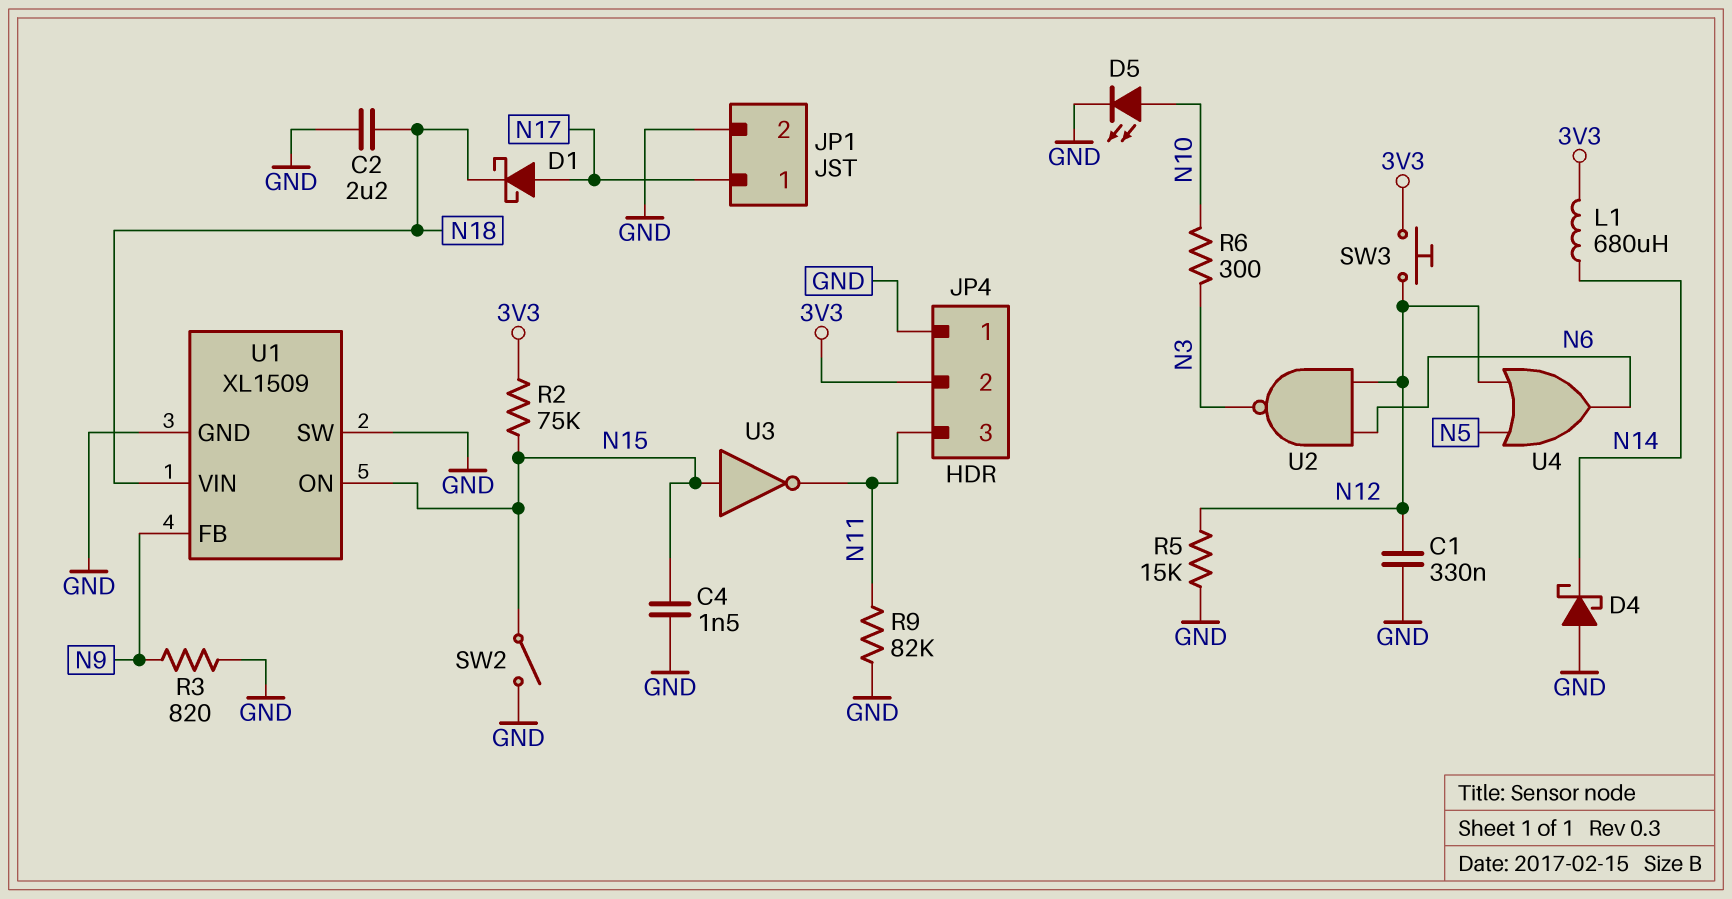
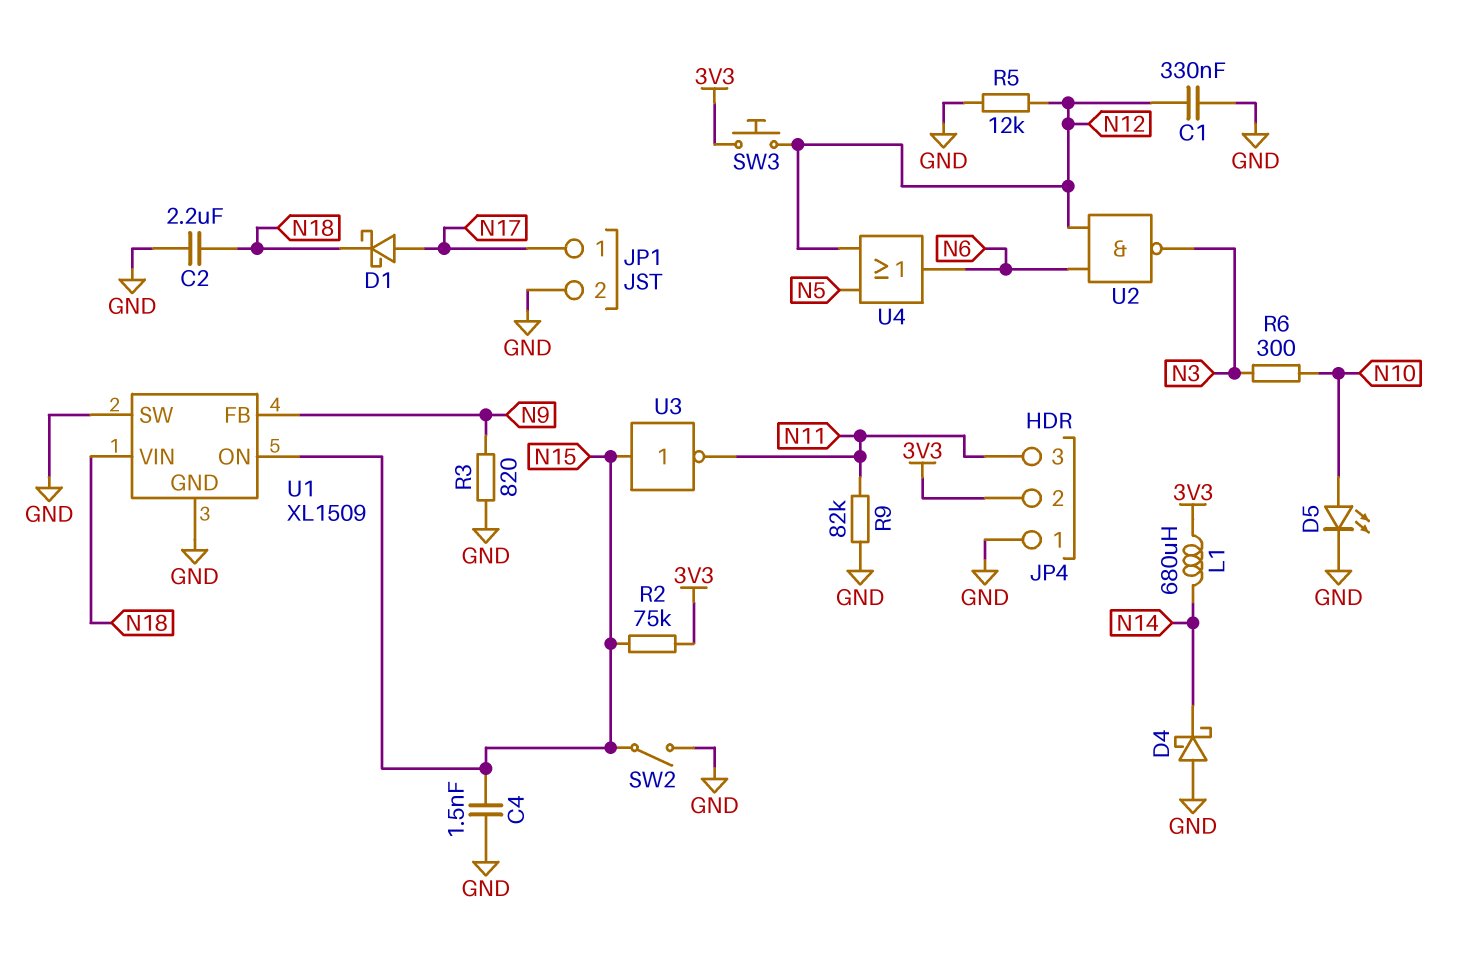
R5: 15k (GND, N12) -> 12k (GND, N12)

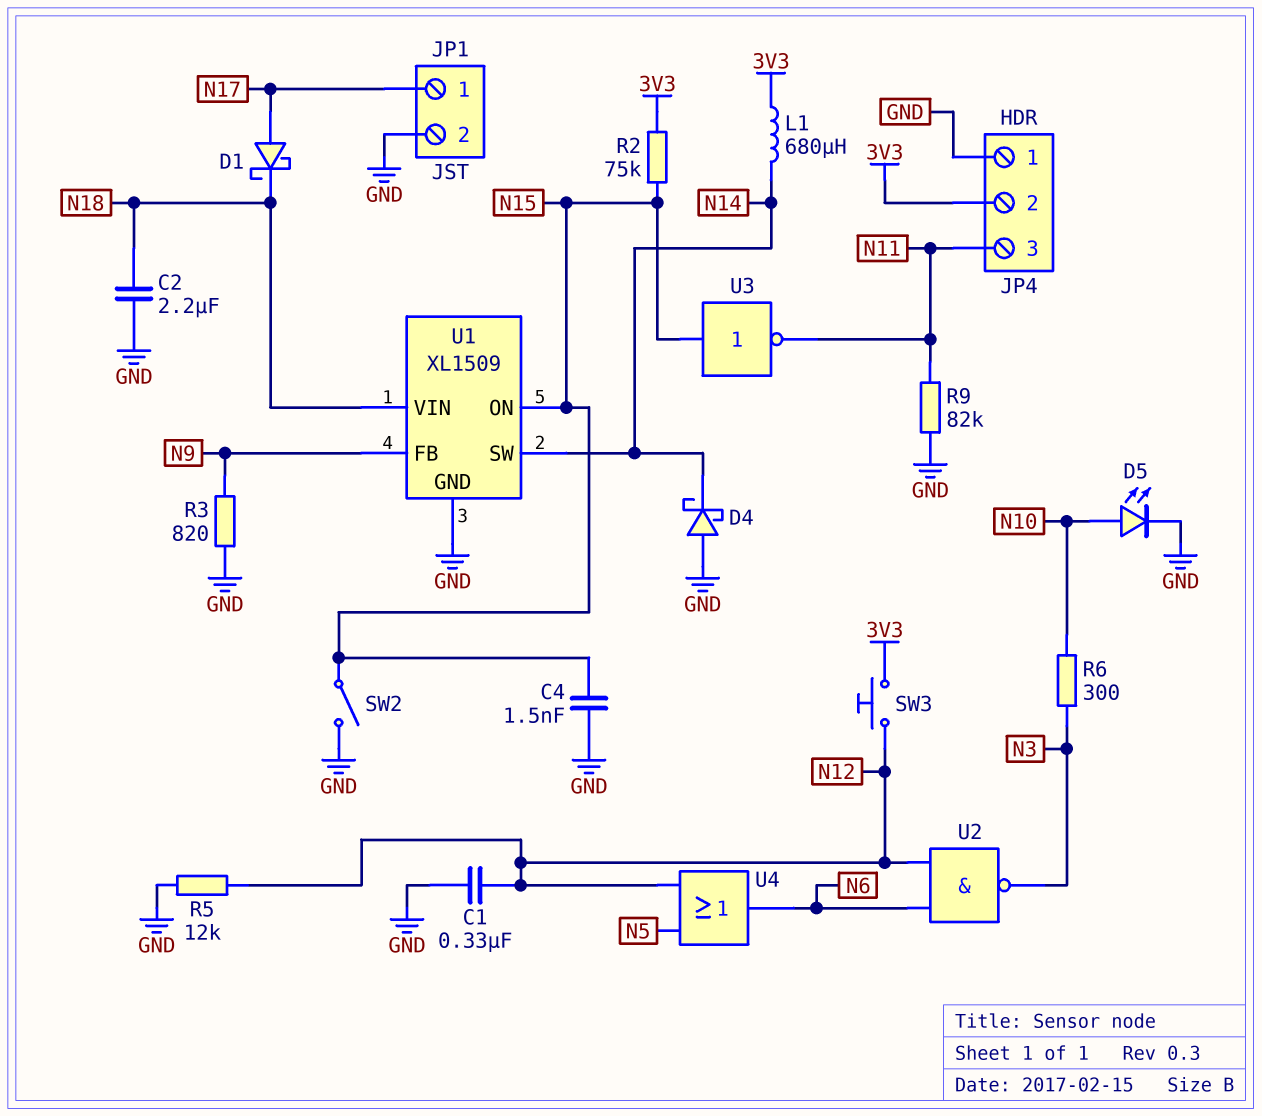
U1 pin SW: GND -> N14

